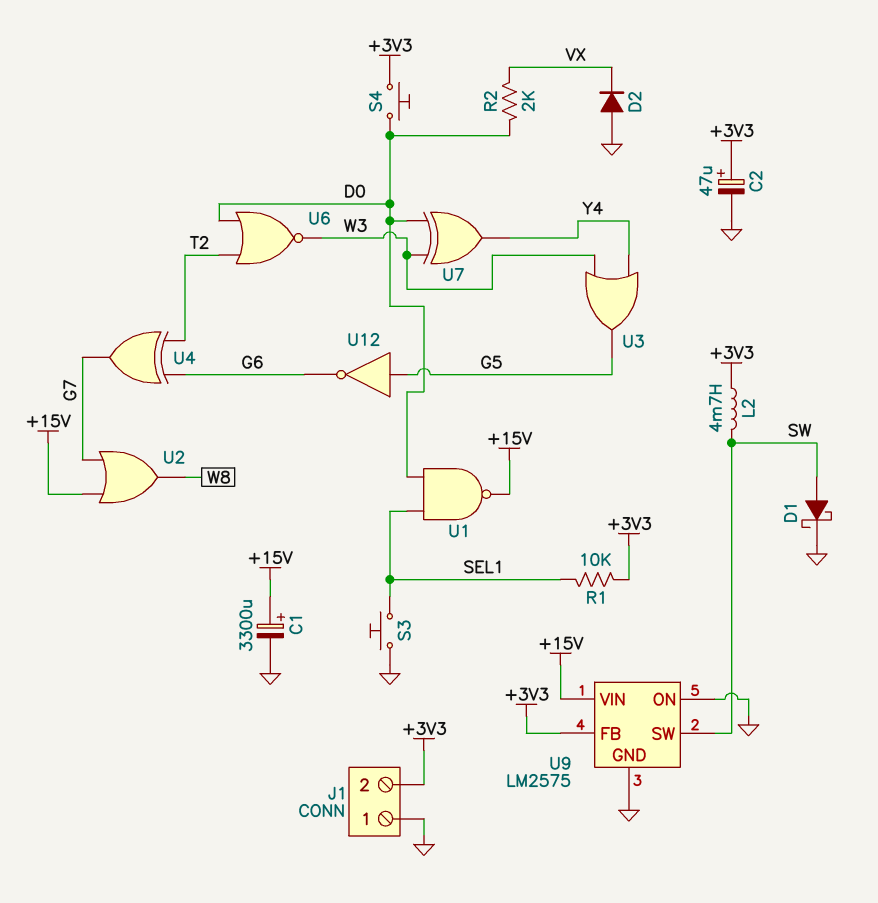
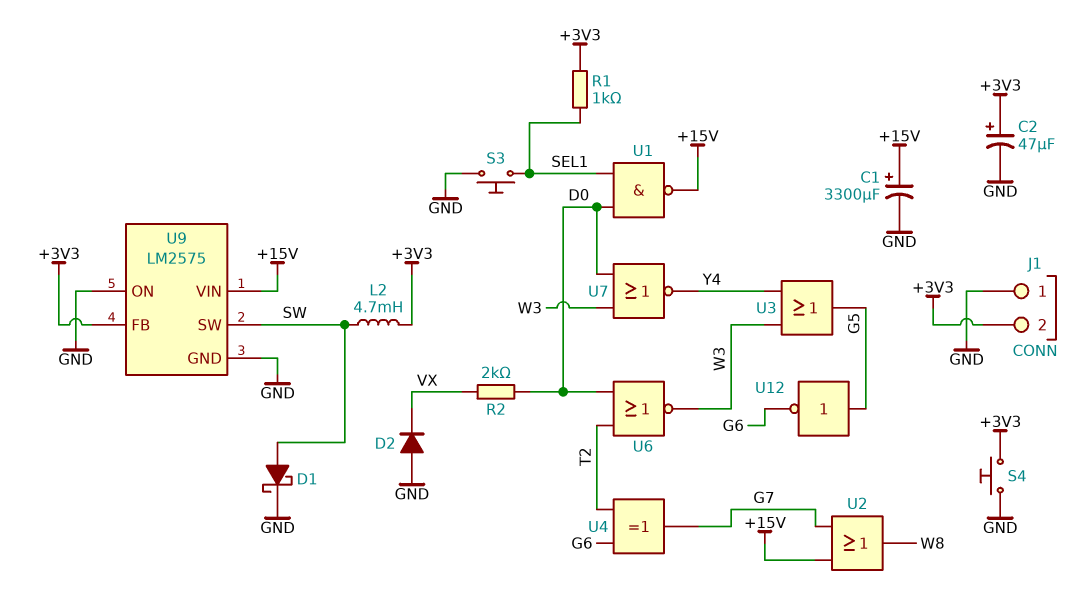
R1: 10k (+3V3, SEL1) -> 1k (+3V3, SEL1)
S4: button (+3V3, D0) -> button (+3V3, GND)
U7: XOR (in D0, in W3, out Y4) -> NOR (in D0, in W3, out Y4)

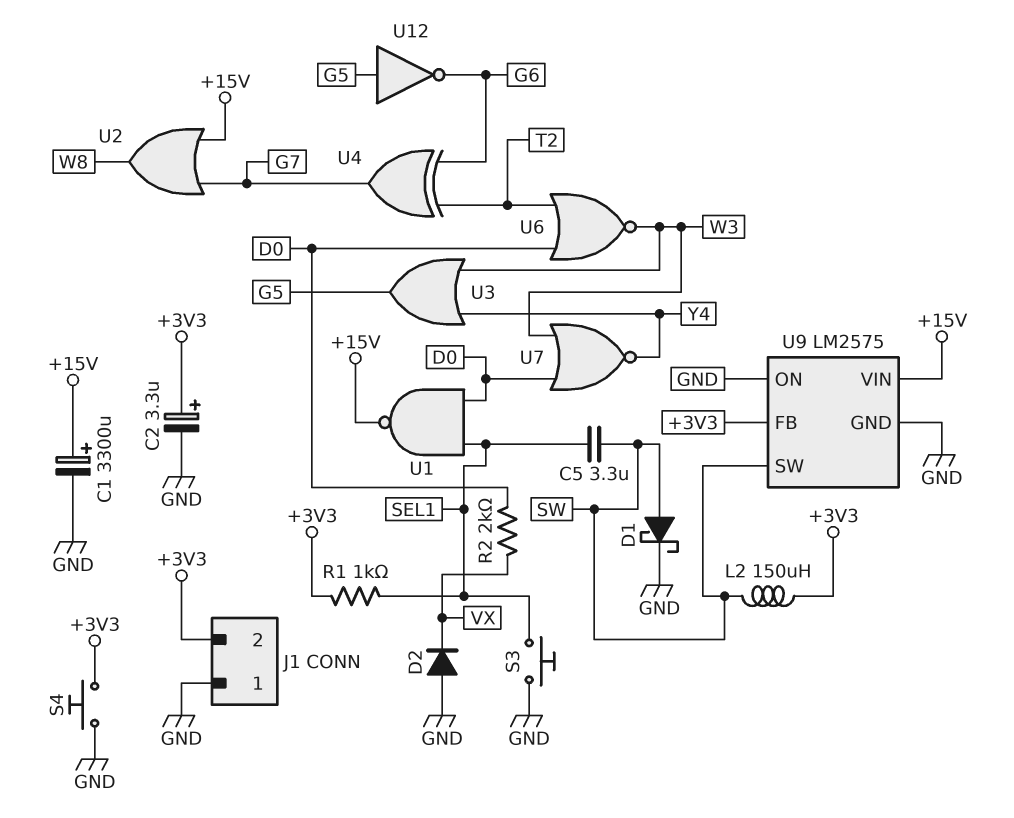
C2: 47uF (plus +3V3, minus GND) -> 3.3uF (plus +3V3, minus GND)
C5: none -> 3.3uF (SEL1, SW)
L2: 4.7mH (+3V3, SW) -> 150uH (+3V3, SW)

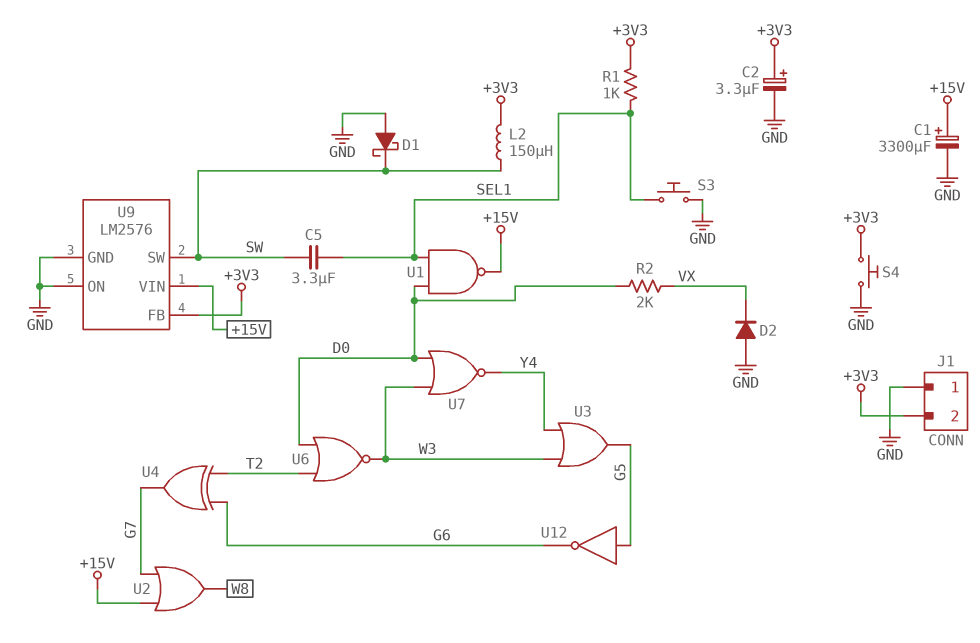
D1: schottky (A SW, K GND) -> schottky (A GND, K SW)
U9: LM2575 -> LM2576

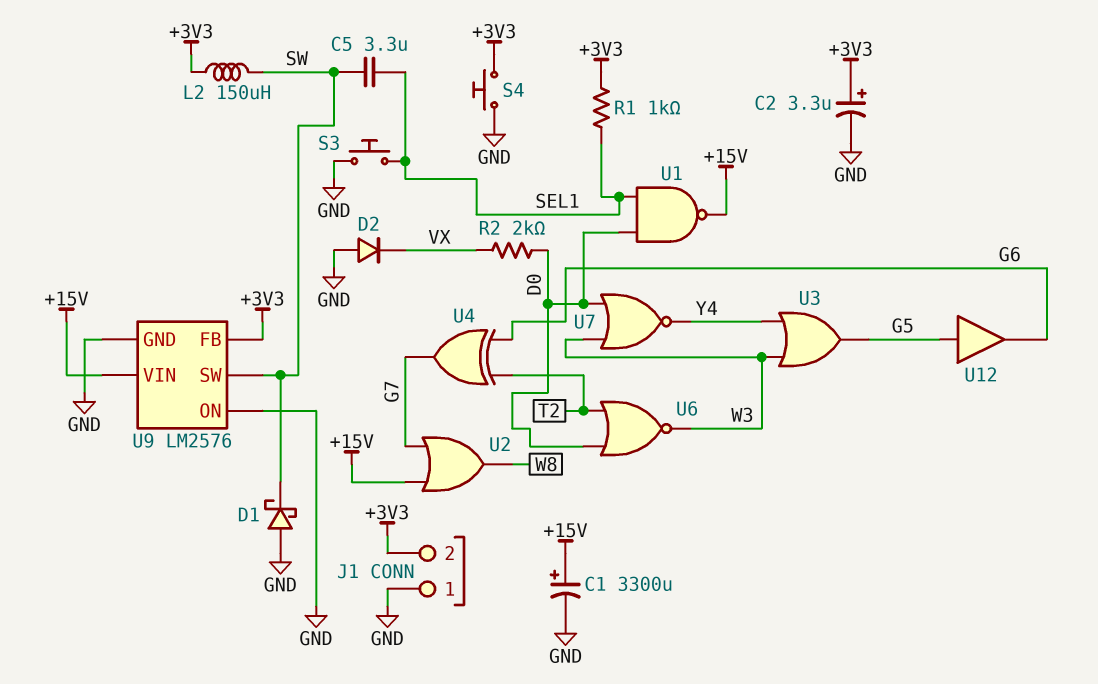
U12: NOT (in G5, out G6) -> buffer (in G5, out G6)

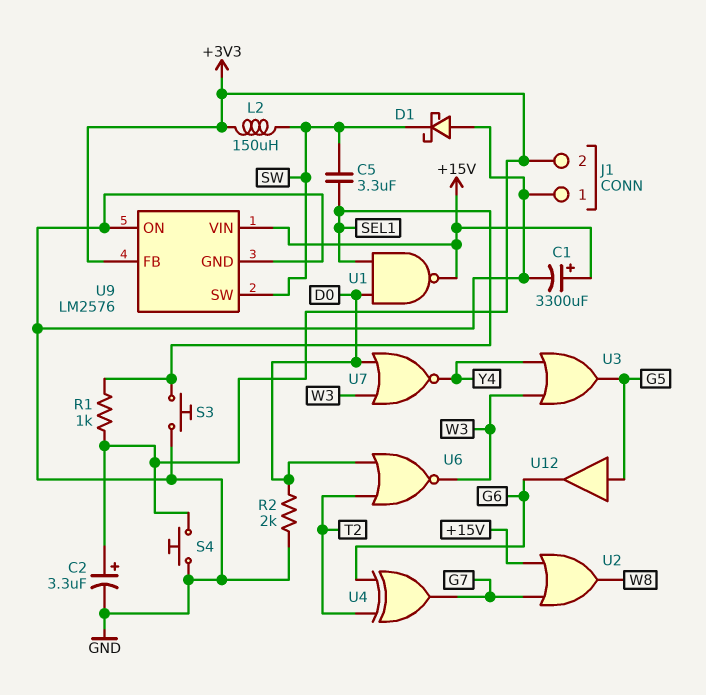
D2: diode (A GND, K VX) -> none
R2: 2k (D0, VX) -> 2k (D0, GND)

